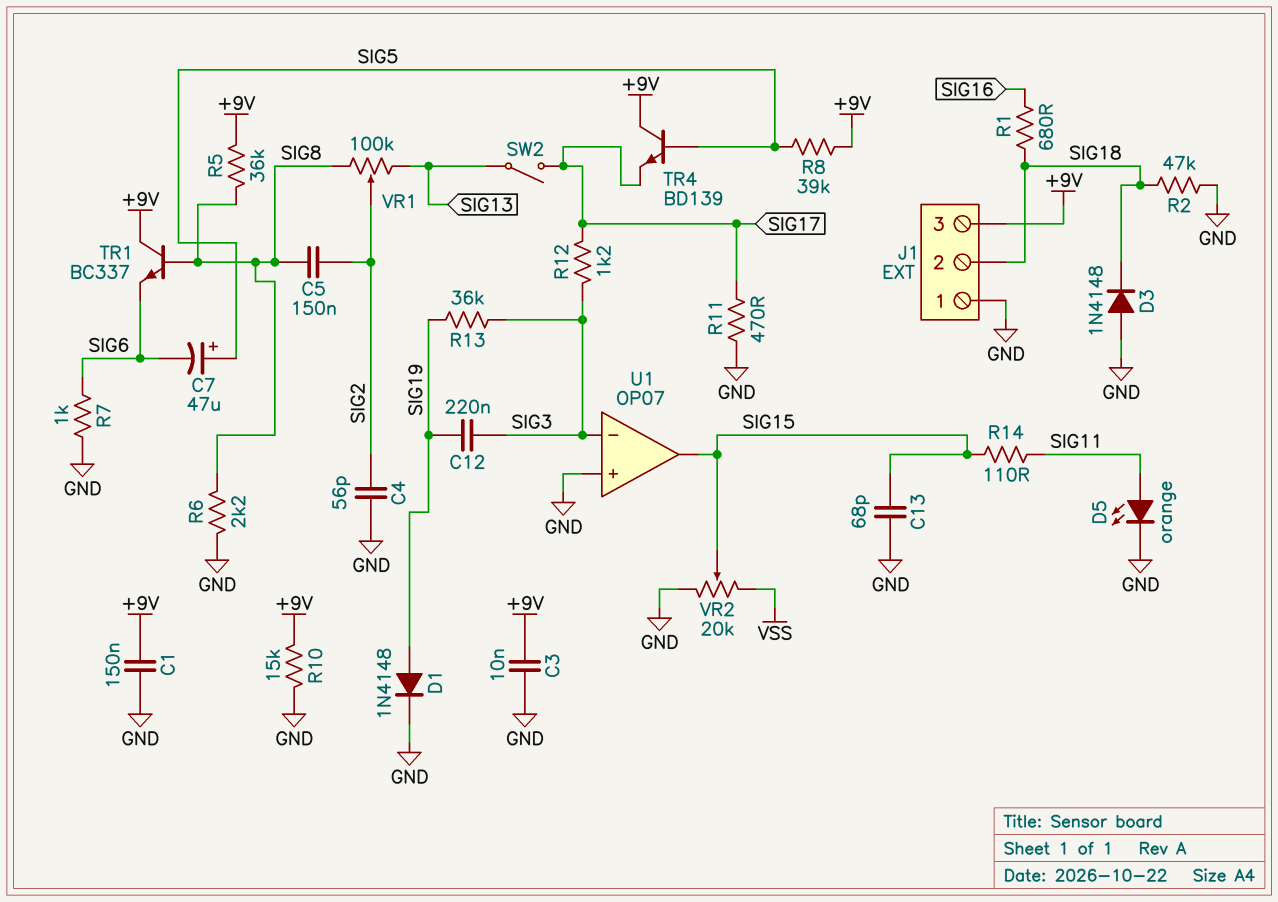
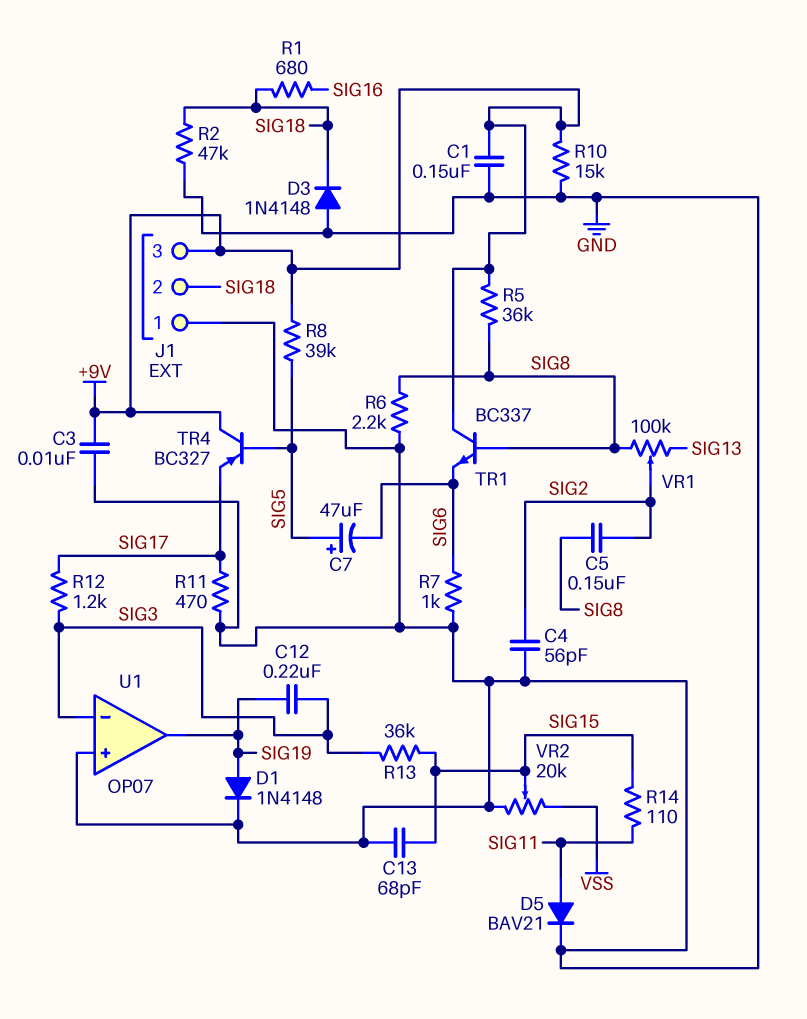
D5: LED orange (A SIG11, K GND) -> diode BAV21 (A SIG11, K GND)
R13: 36k (SIG3, SIG19) -> 36k (SIG3, SIG15)
SW2: switch (SIG13, SIG17) -> none
TR4: NPN BD139 (B SIG5, C +9V, E SIG17) -> PNP BC327 (B SIG5, C +9V, E SIG17)
U1 pin out: SIG15 -> SIG19

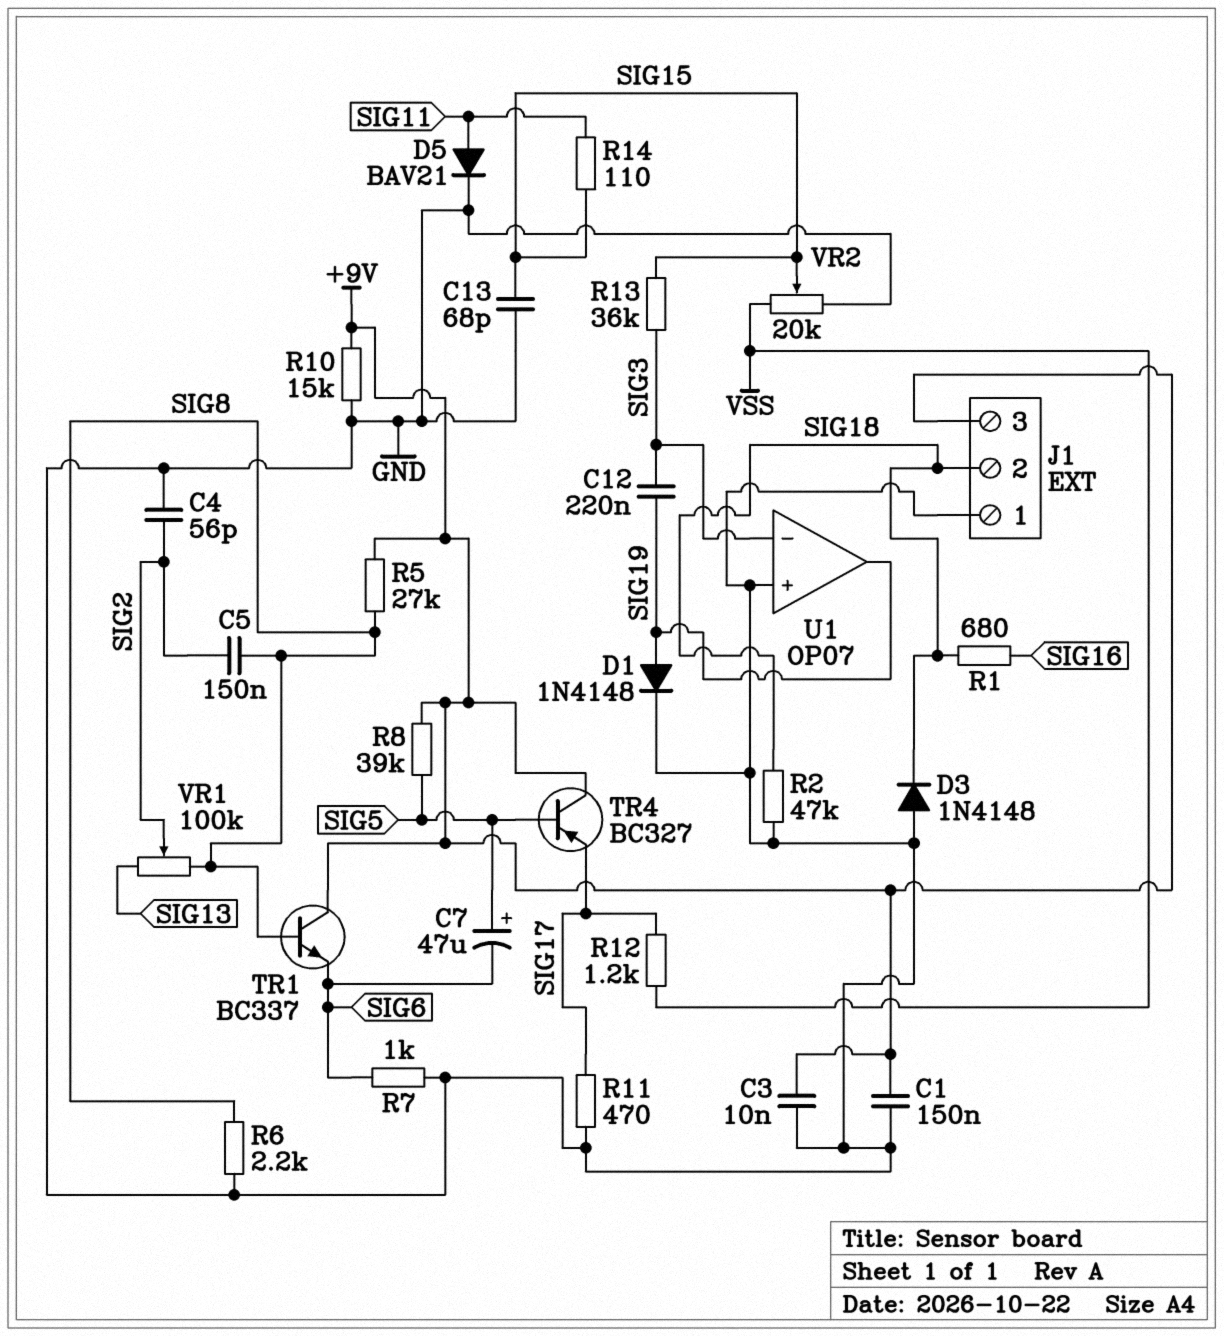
R5: 36k (+9V, SIG8) -> 27k (+9V, SIG8)
R12: 1.2k (SIG3, SIG17) -> 1.2k (SIG17, VSS)

